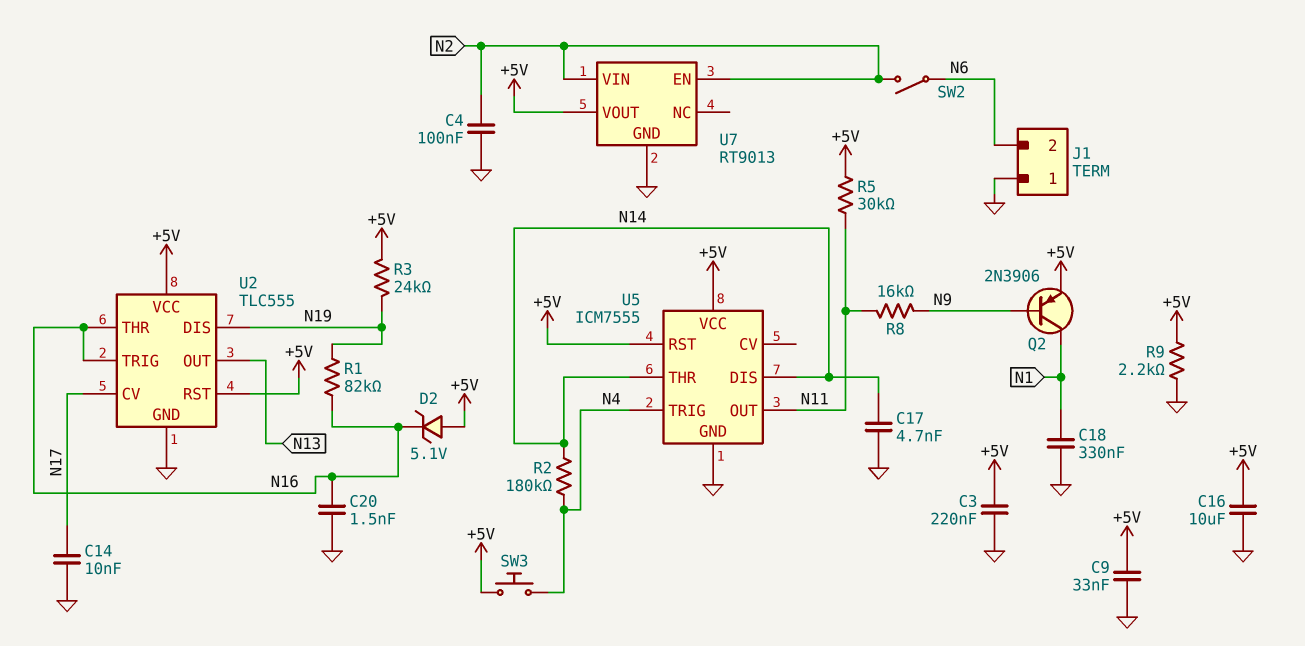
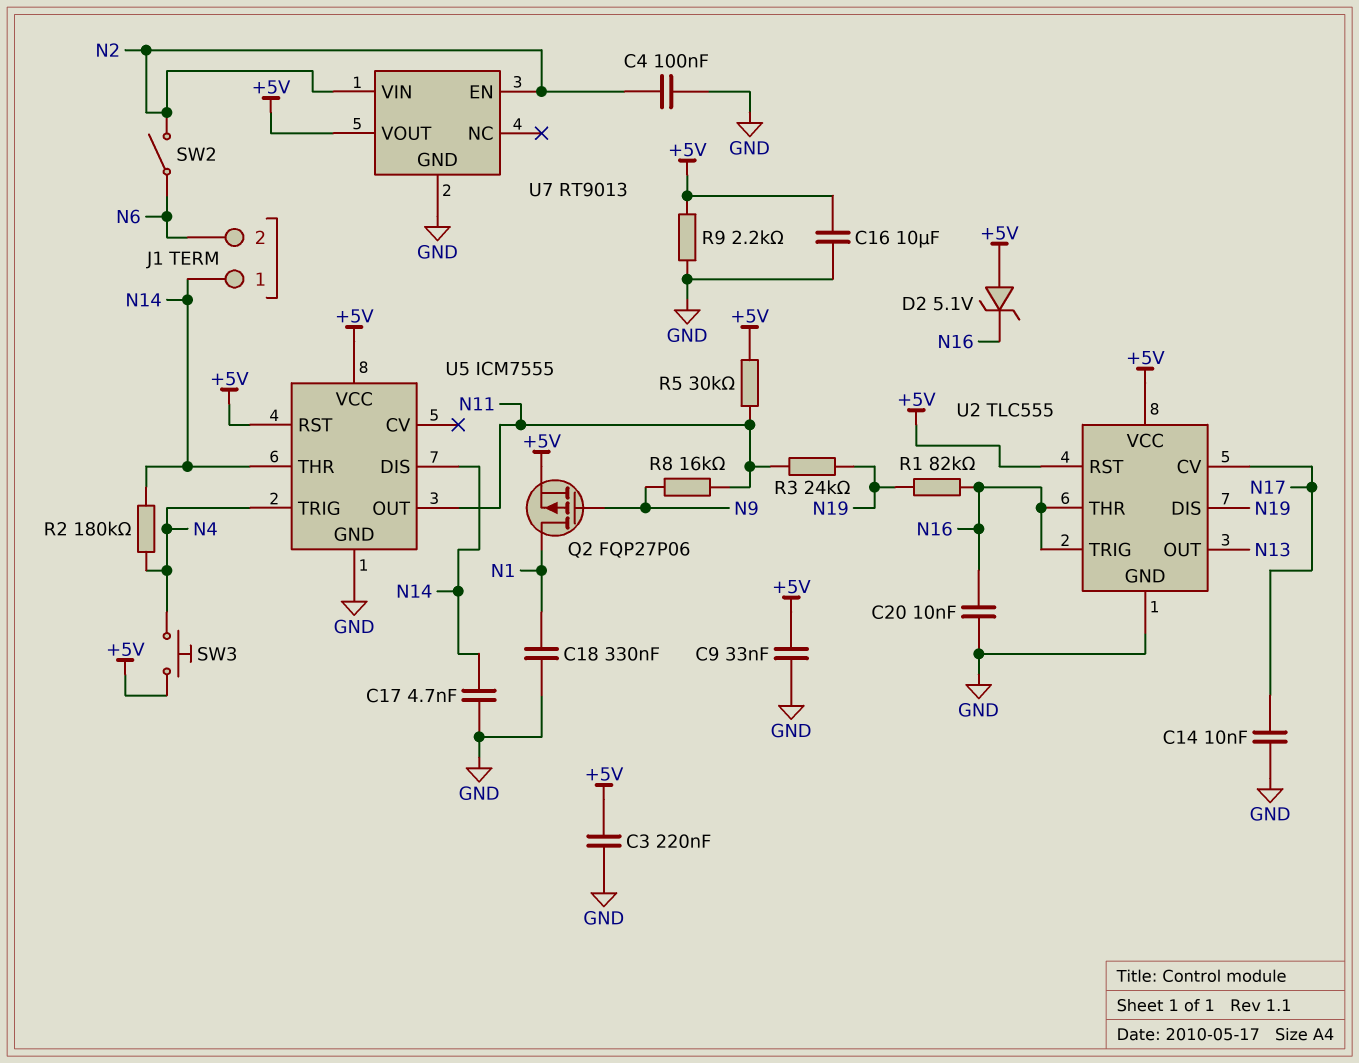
C20: 1.5nF (GND, N16) -> 10nF (GND, N16)
J1 pin 1: GND -> N14
Q2: PNP 2N3906 (B N9, C N1, E +5V) -> PMOS FQP27P06 (G N9, D N1, S +5V)
R3: 24k (+5V, N19) -> 24k (N11, N19)

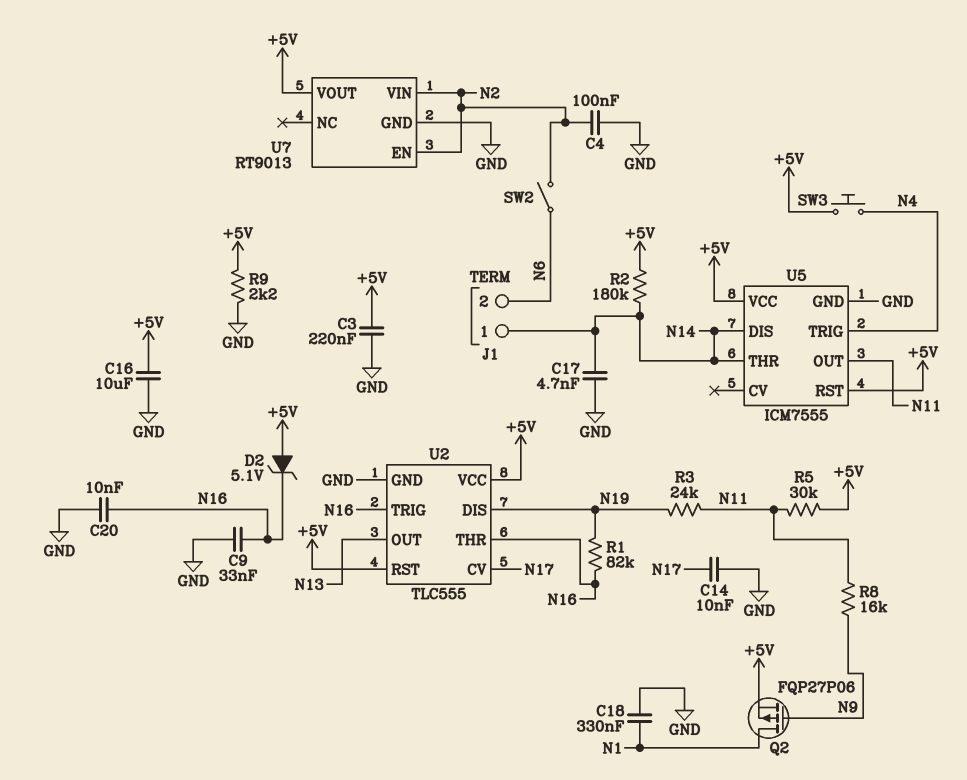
C9: 33nF (+5V, GND) -> 33nF (GND, N16)
R2: 180k (N4, N14) -> 180k (+5V, N14)

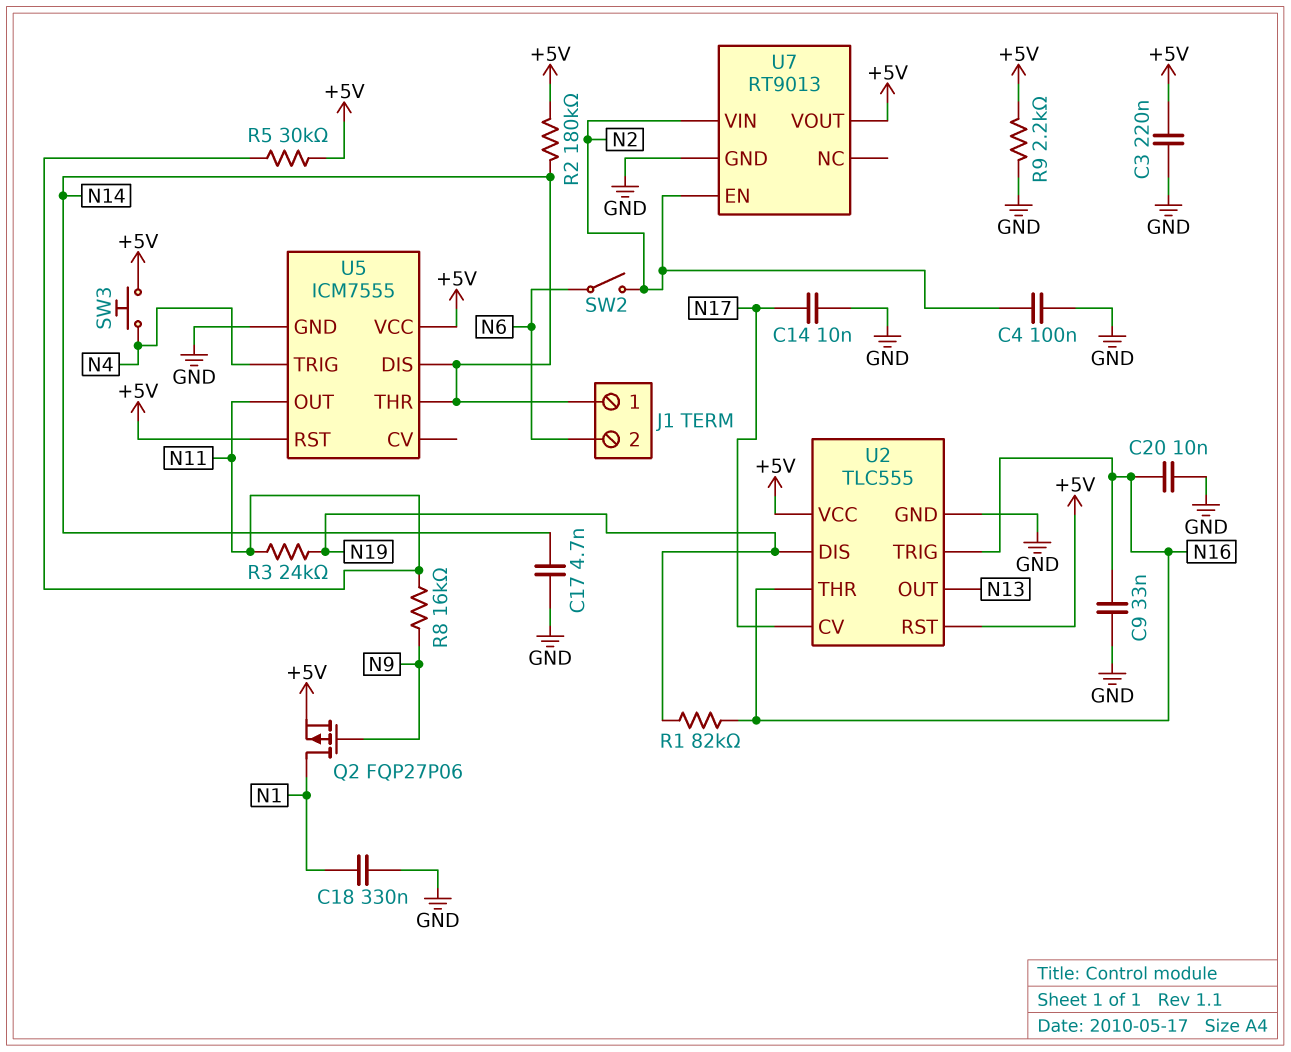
C16: 10uF (+5V, GND) -> none
D2: zener 5.1V (A +5V, K N16) -> none

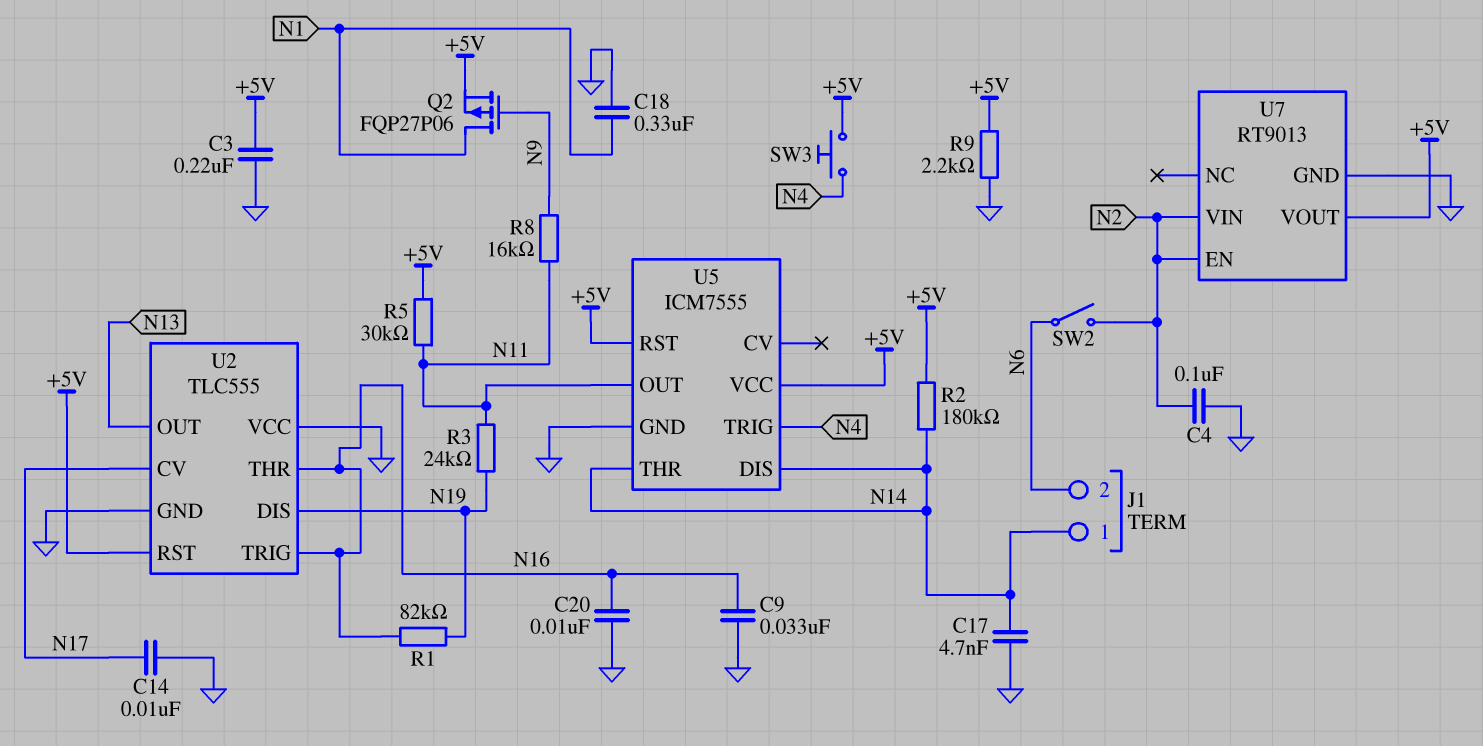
U2 pin VCC: +5V -> GND

